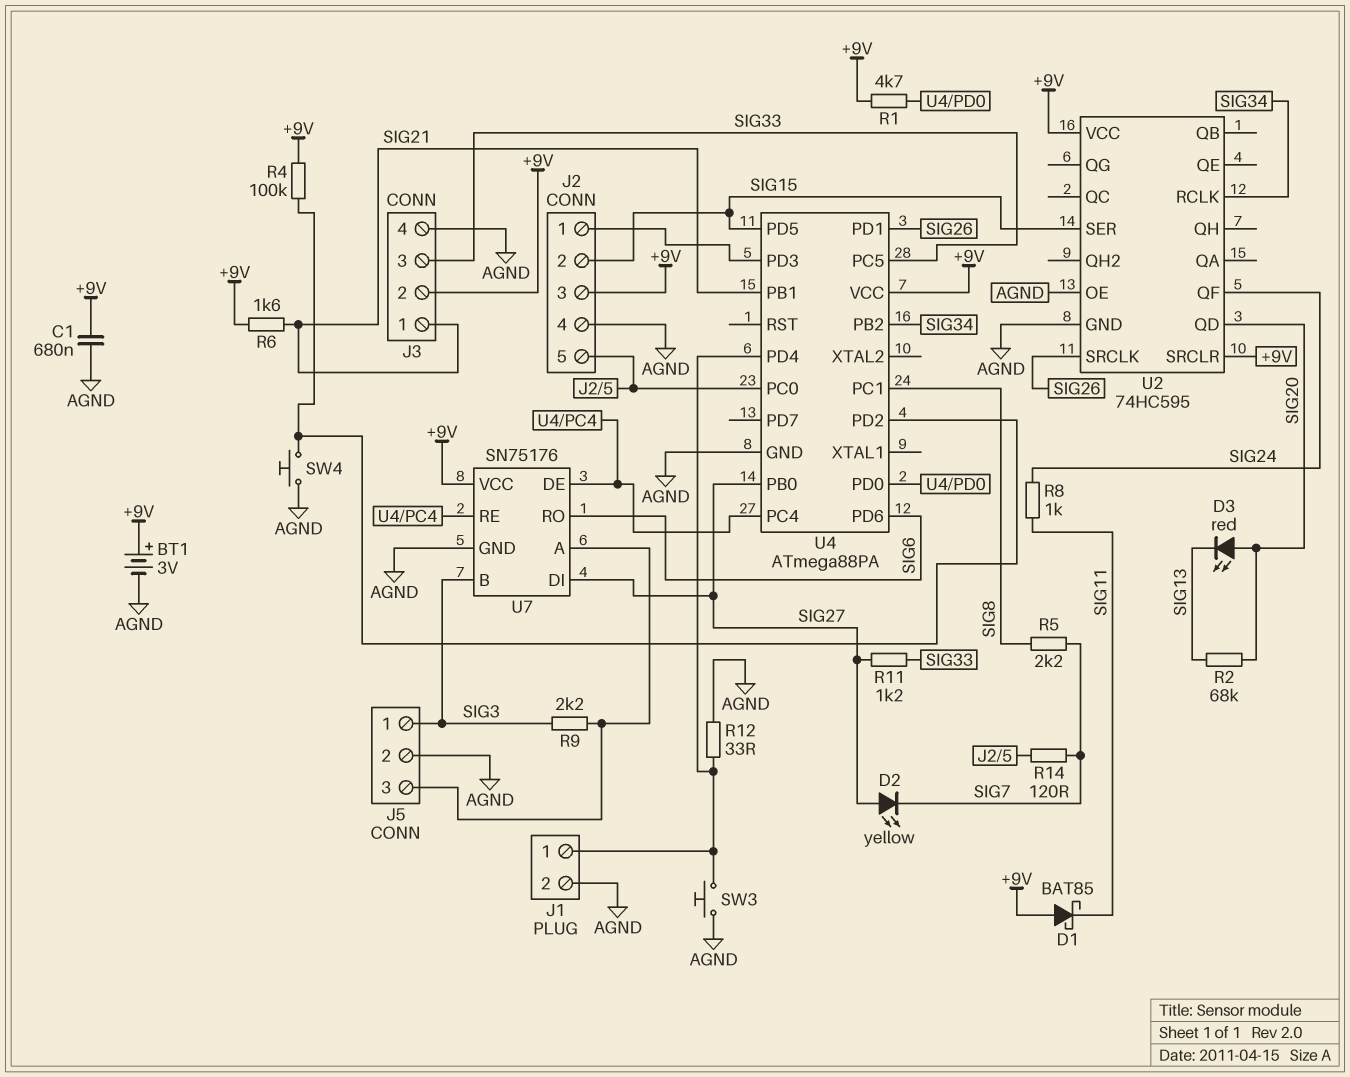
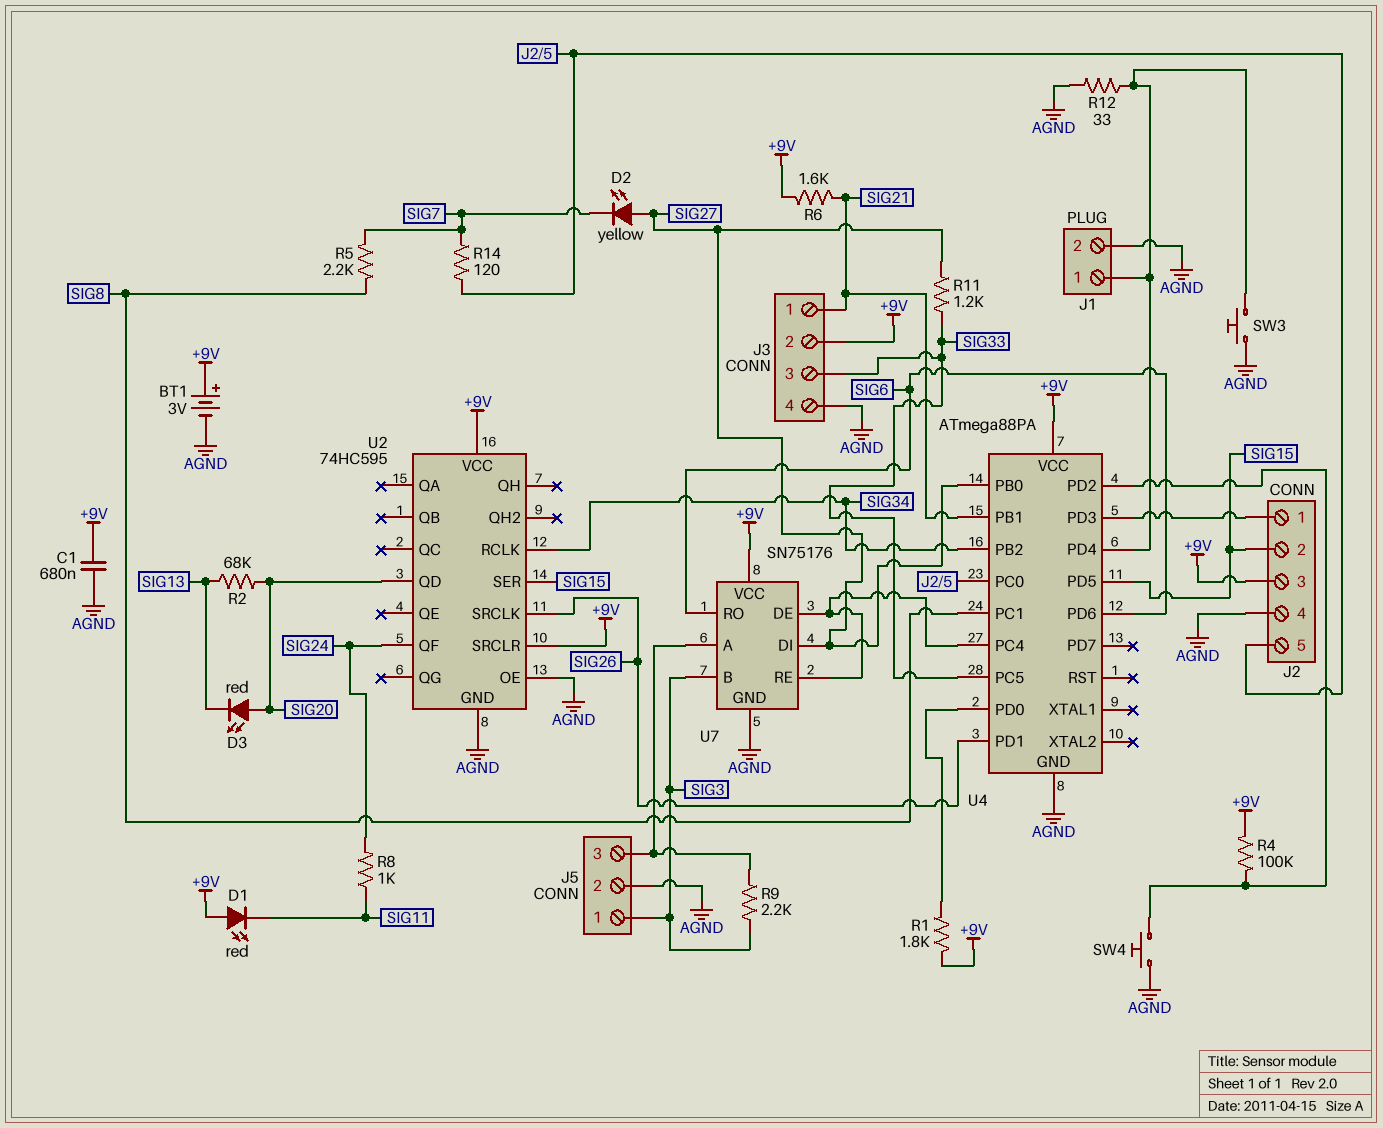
D1: schottky BAT85 (A +9V, K SIG11) -> LED red (A +9V, K SIG11)
R1: 4.7k (+9V, U4/PD0) -> 1.8k (+9V, U4/PD0)

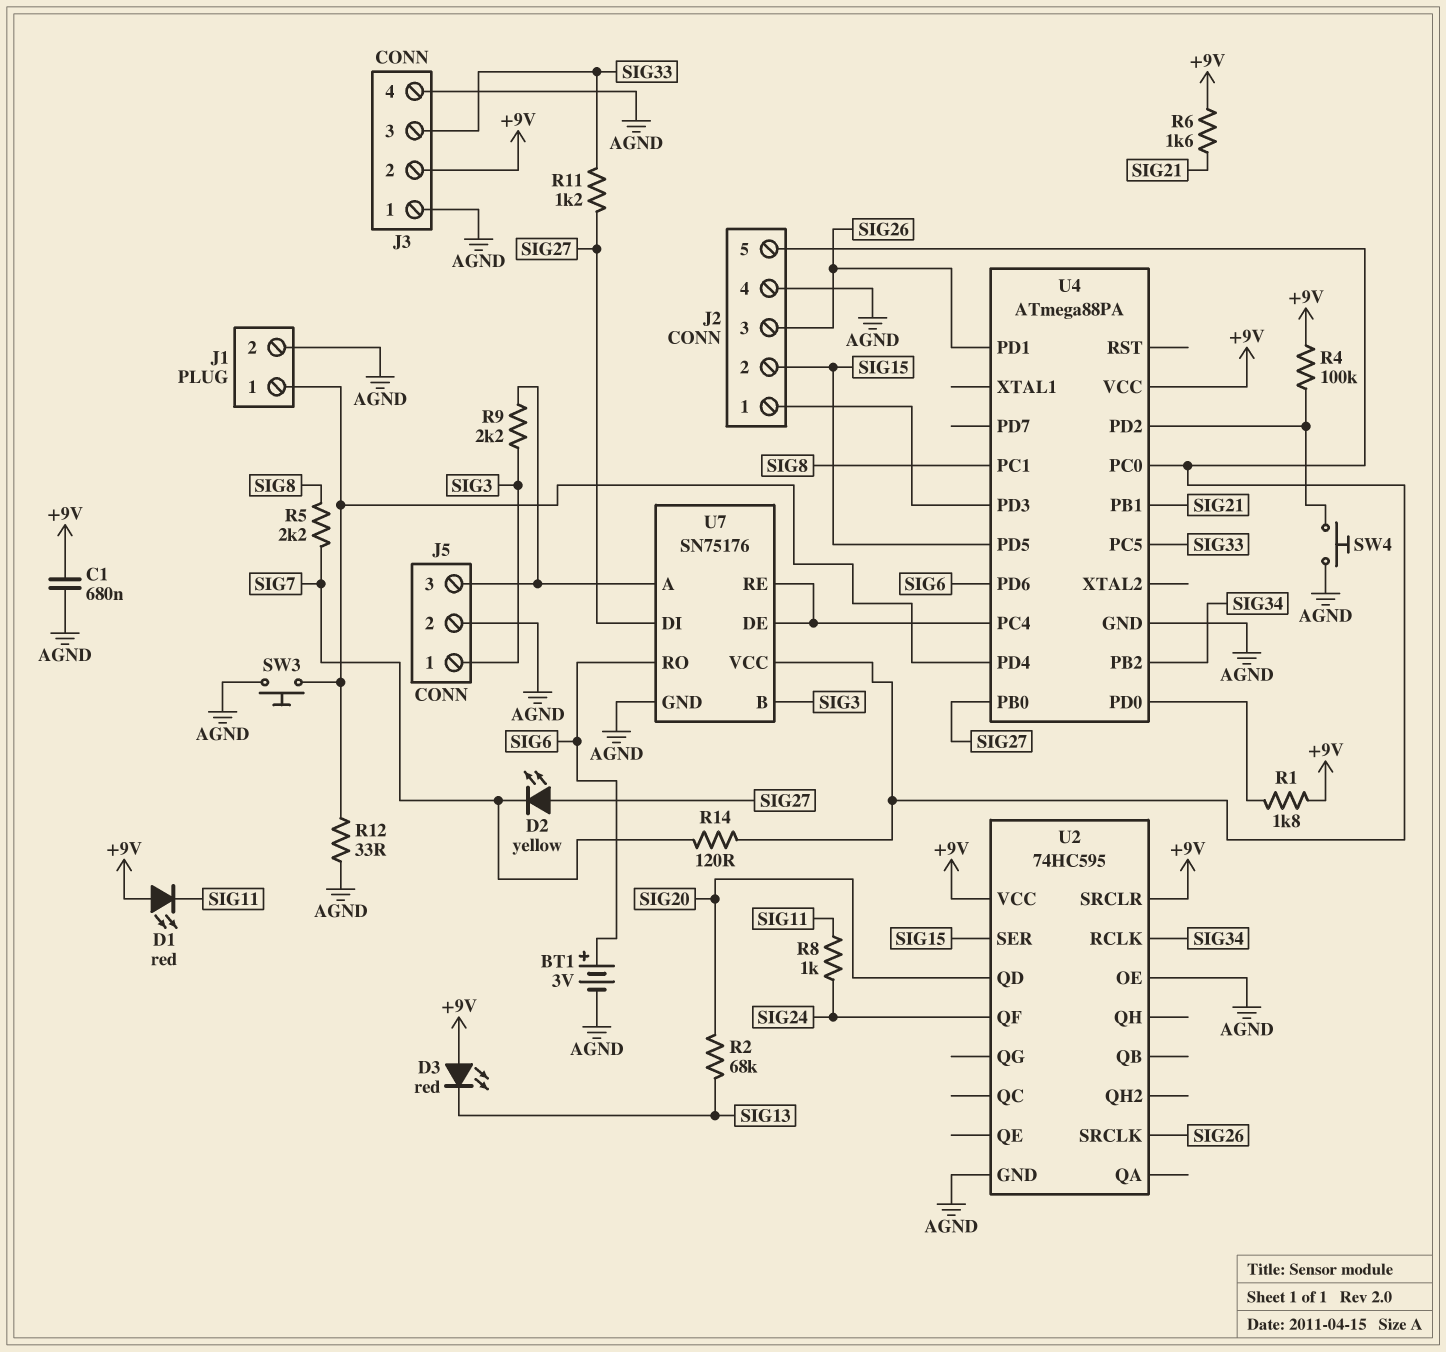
BT1: 3V (plus +9V, minus AGND) -> 3V (plus SIG6, minus AGND)
D3: LED red (A SIG20, K SIG13) -> LED red (A +9V, K SIG13)
J2 pin 3: +9V -> SIG26
J3 pin 1: SIG21 -> AGND
U7 pin VCC: +9V -> J2/5

